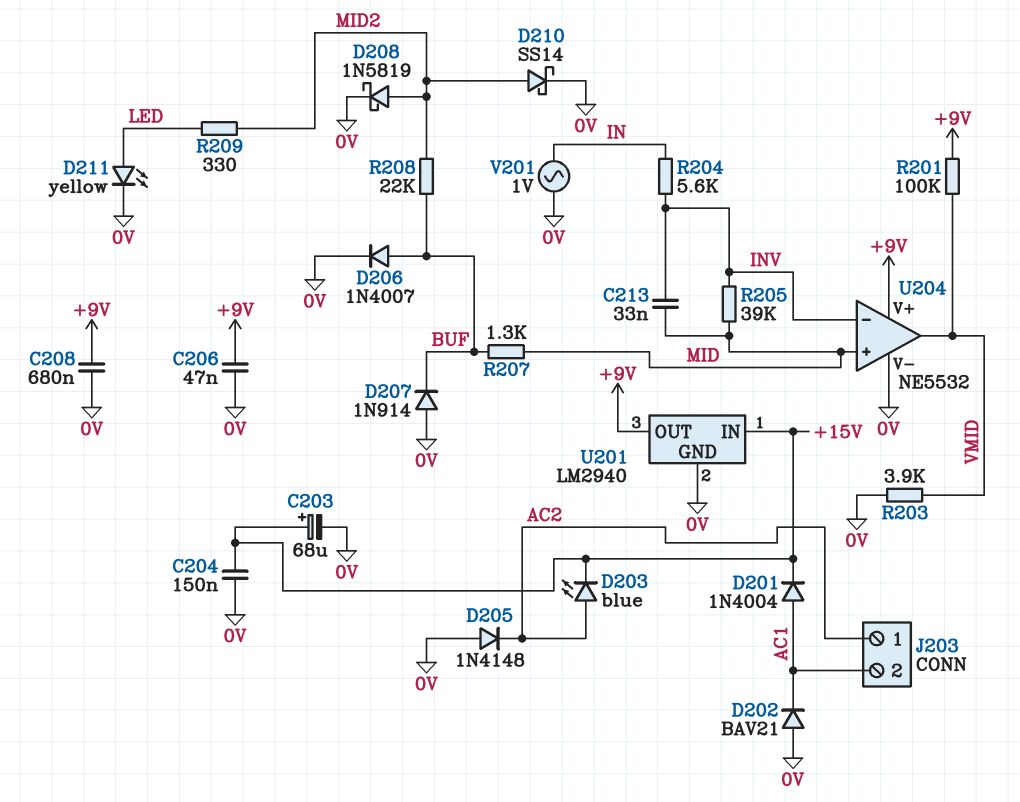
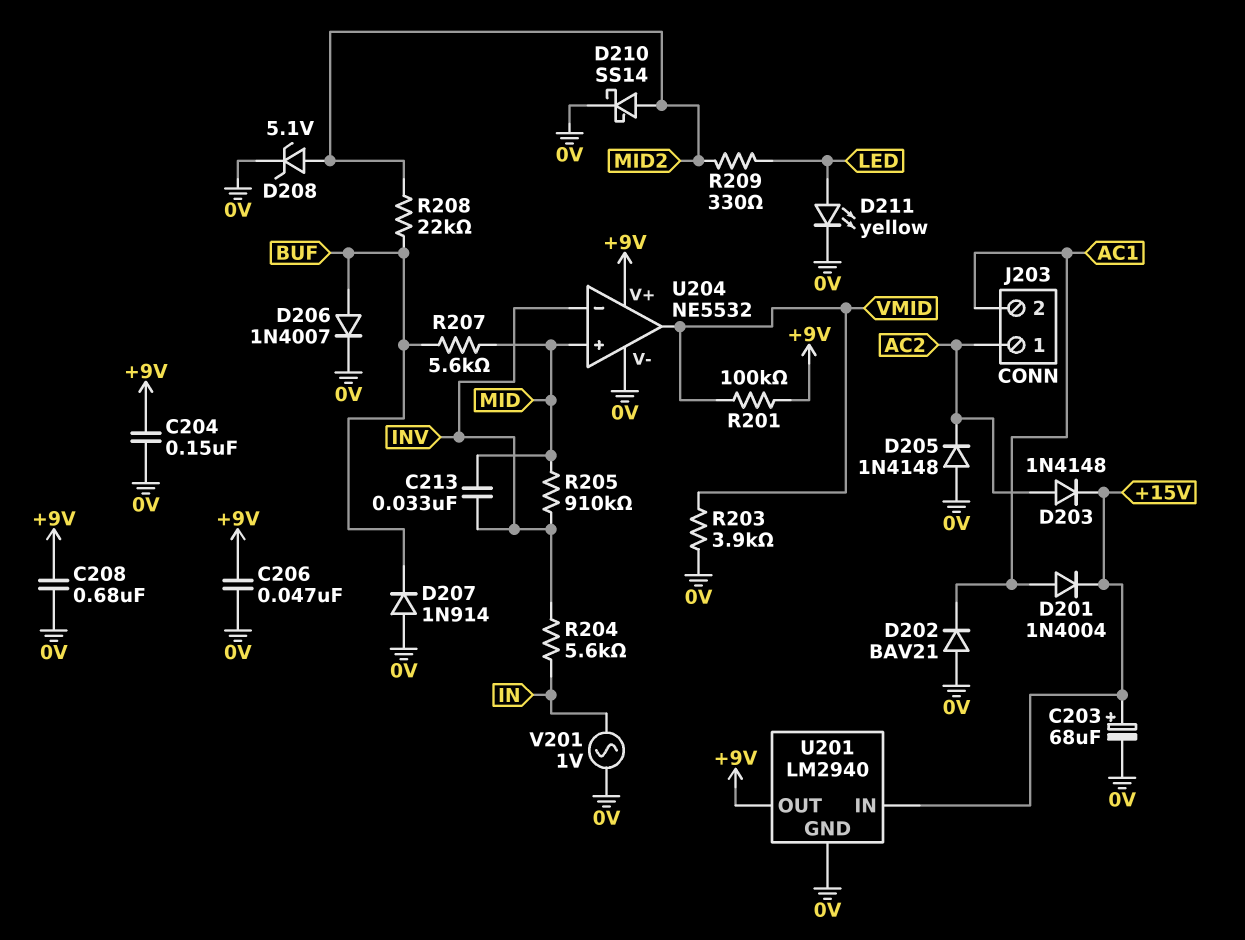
C204: 150nF (+15V, 0V) -> 150nF (+9V, 0V)
D203: LED blue (A AC2, K +15V) -> diode 1N4148 (A AC2, K +15V)
D208: schottky 1N5819 (A MID2, K 0V) -> zener 5.1V (A MID2, K 0V)
R205: 39k (INV, MID) -> 910k (INV, MID)
R207: 1.3k (BUF, MID) -> 5.6k (BUF, MID)

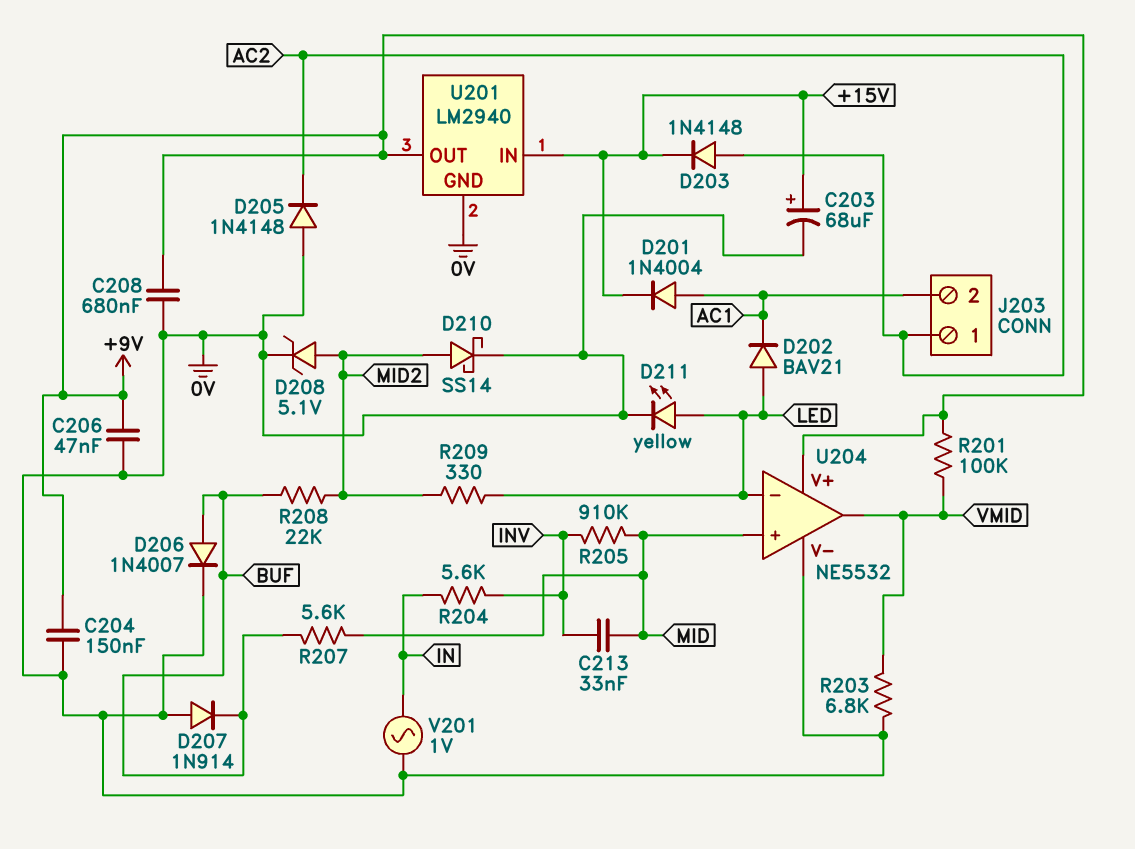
D202: diode BAV21 (A 0V, K AC1) -> diode BAV21 (A LED, K AC1)
R203: 3.9k (0V, VMID) -> 6.8k (0V, VMID)
U204 pin in-: INV -> LED

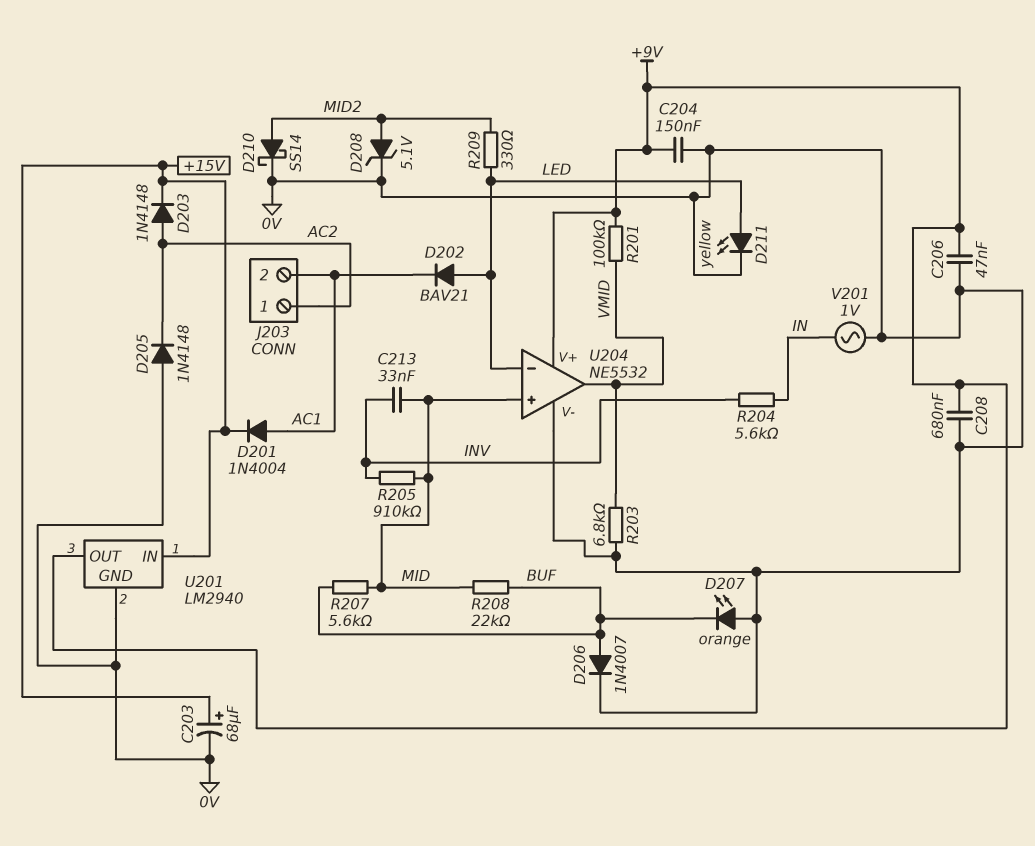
D207: diode 1N914 (A 0V, K BUF) -> LED orange (A 0V, K BUF)
R208: 22k (BUF, MID2) -> 22k (BUF, MID)

